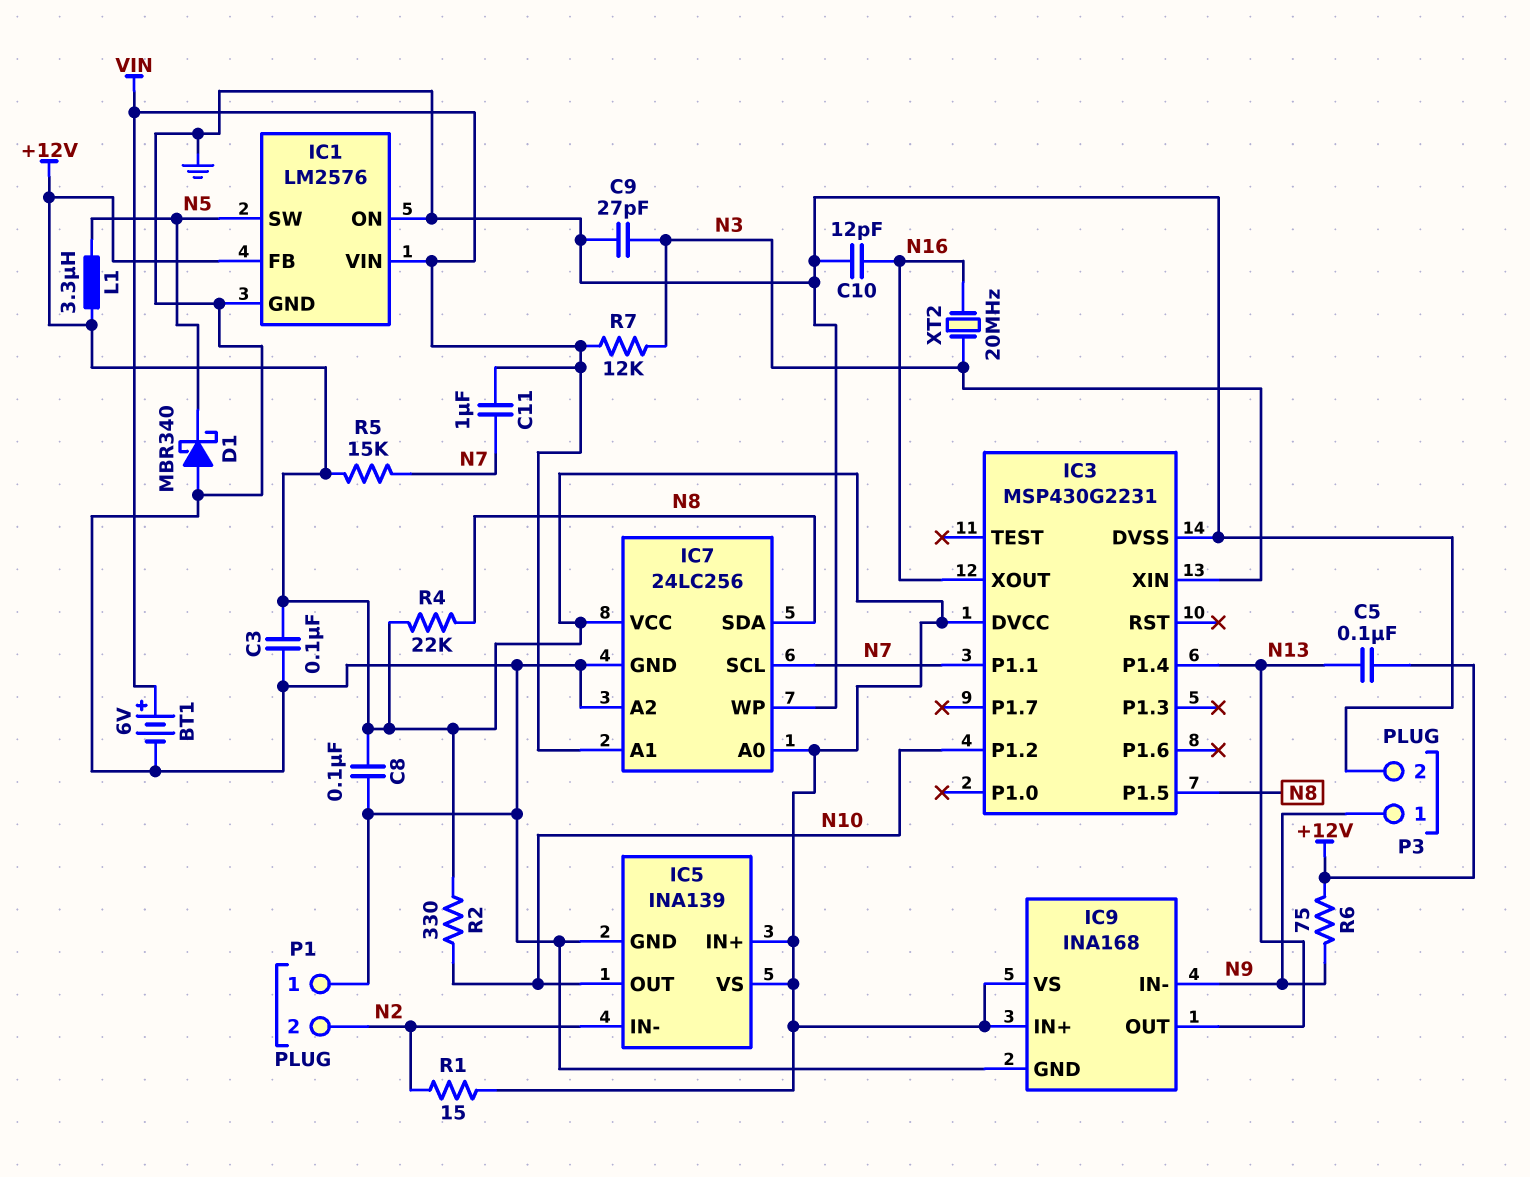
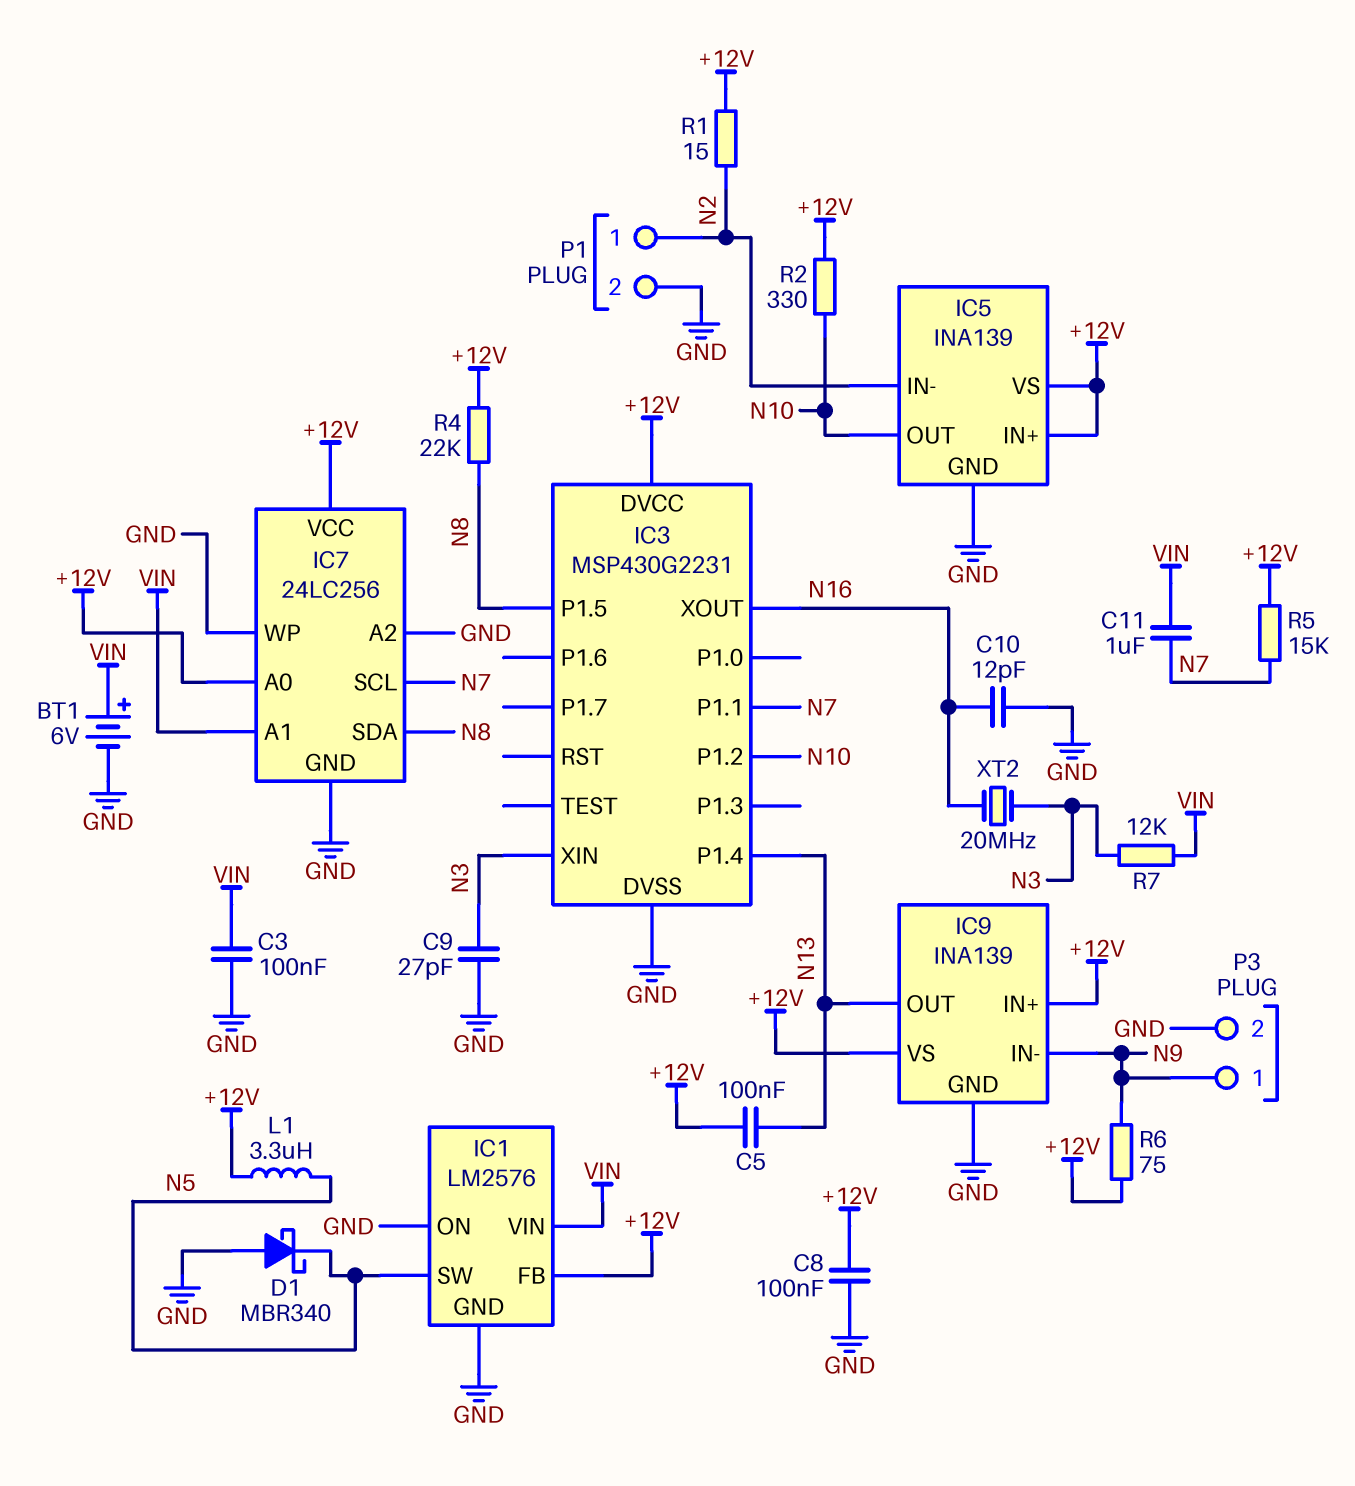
C3: 100nF (+12V, GND) -> 100nF (GND, VIN)
IC9: INA168 -> INA139
P1 pin 1: GND -> N2
P1 pin 2: N2 -> GND

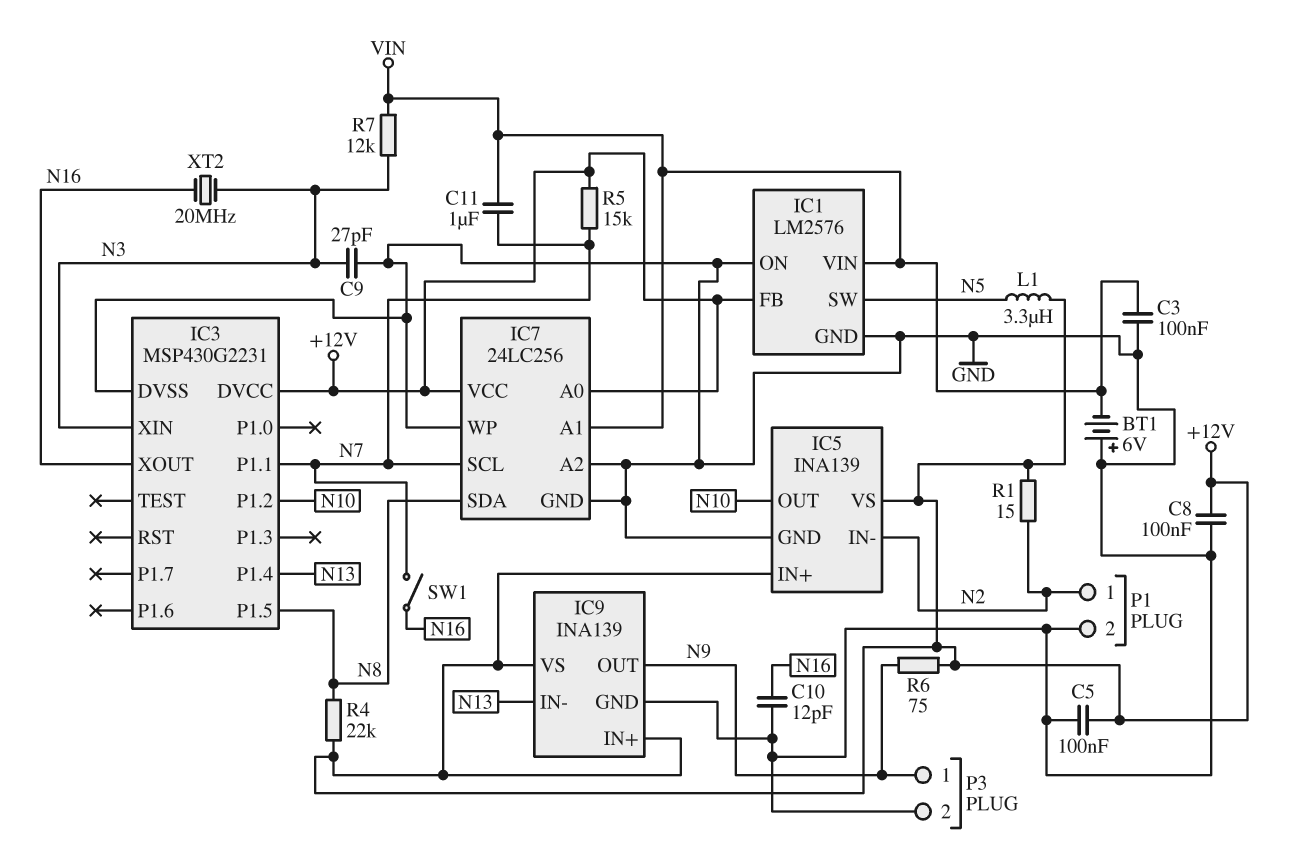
BT1: 6V (plus VIN, minus GND) -> 6V (plus GND, minus VIN)
C5: 100nF (+12V, N13) -> 100nF (+12V, GND)
D1: schottky MBR340 (A GND, K N5) -> none
IC9 pin IN-: N9 -> N13
IC9 pin OUT: N13 -> N9
R2: 330 (+12V, N10) -> none
SW1: none -> switch (N7, N16)

